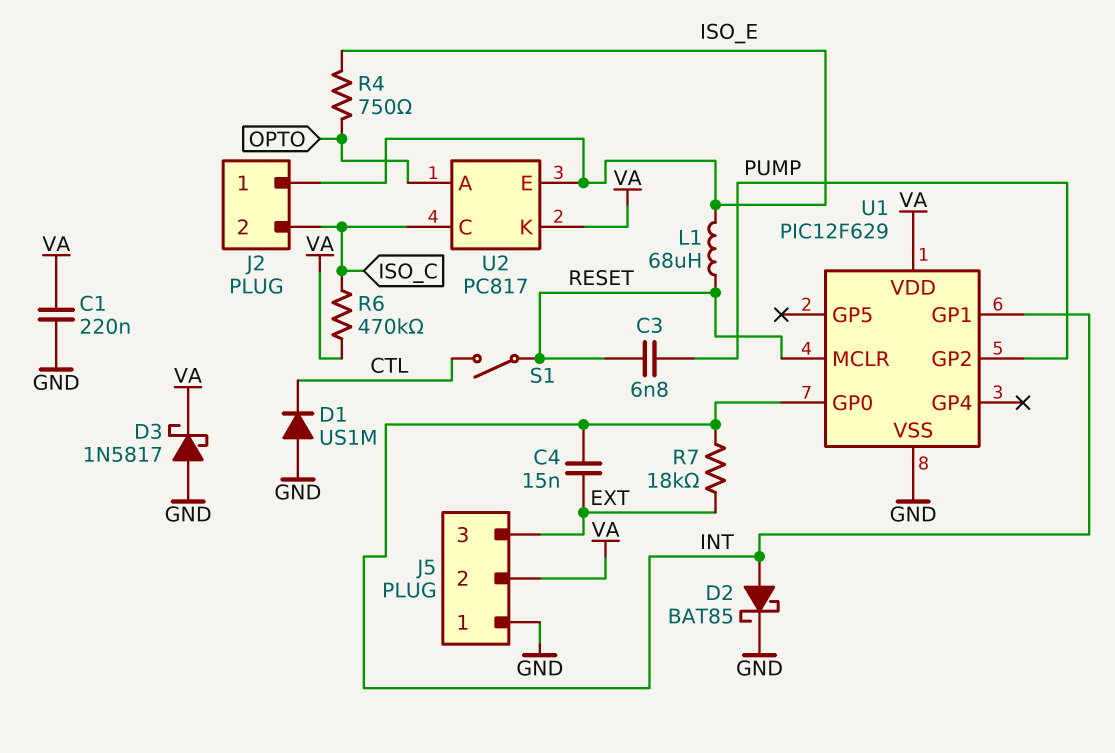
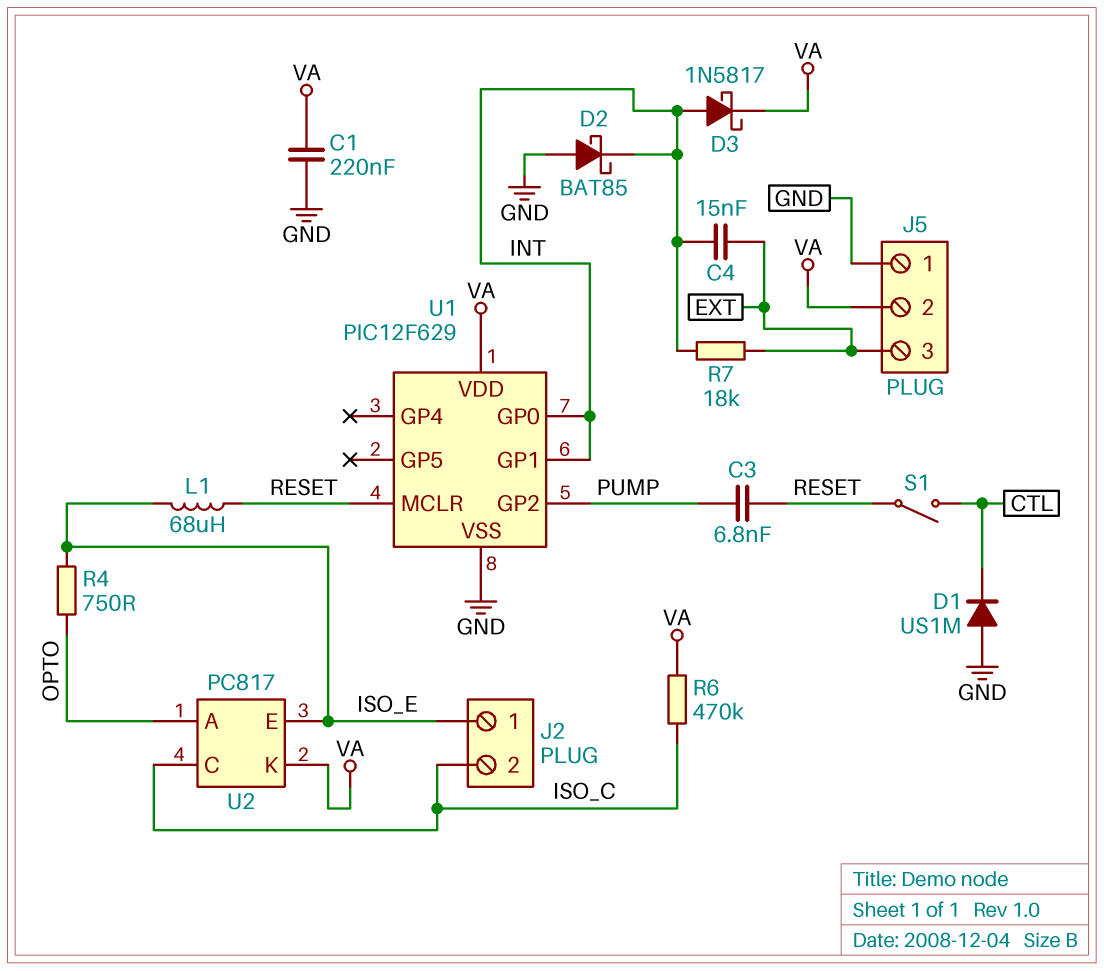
D2: schottky BAT85 (A INT, K GND) -> schottky BAT85 (A GND, K INT)
D3: schottky 1N5817 (A GND, K VA) -> schottky 1N5817 (A INT, K VA)

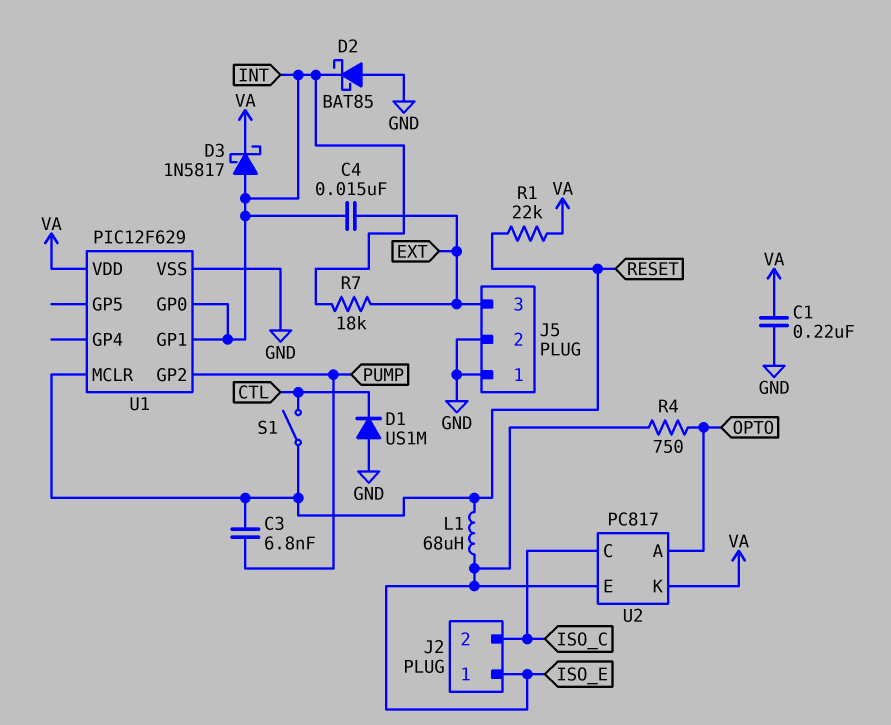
J5 pin 2: VA -> GND
R1: none -> 22k (RESET, VA)
R6: 470k (ISO_C, VA) -> none

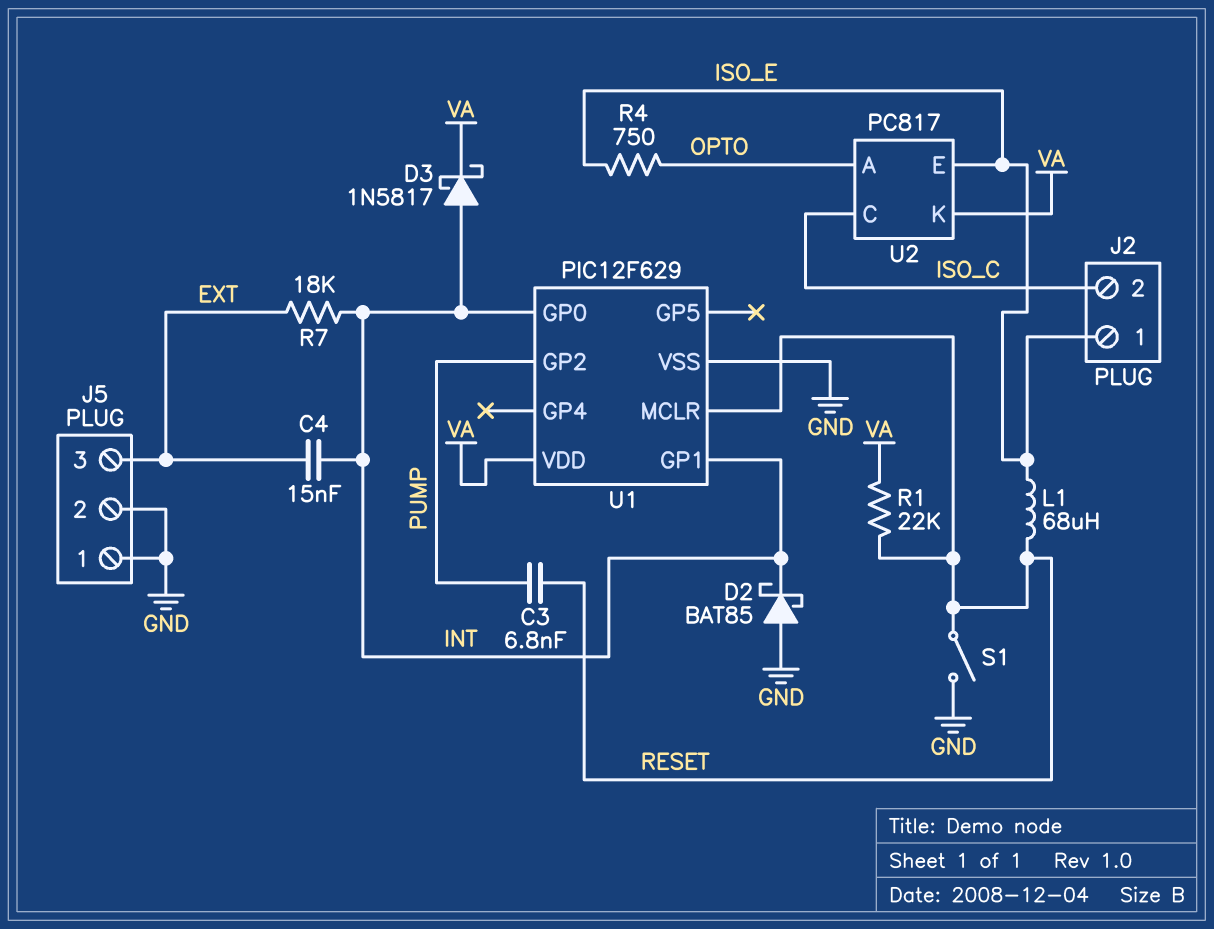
C1: 220nF (GND, VA) -> none
D1: diode US1M (A GND, K CTL) -> none
S1: switch (CTL, RESET) -> switch (GND, RESET)

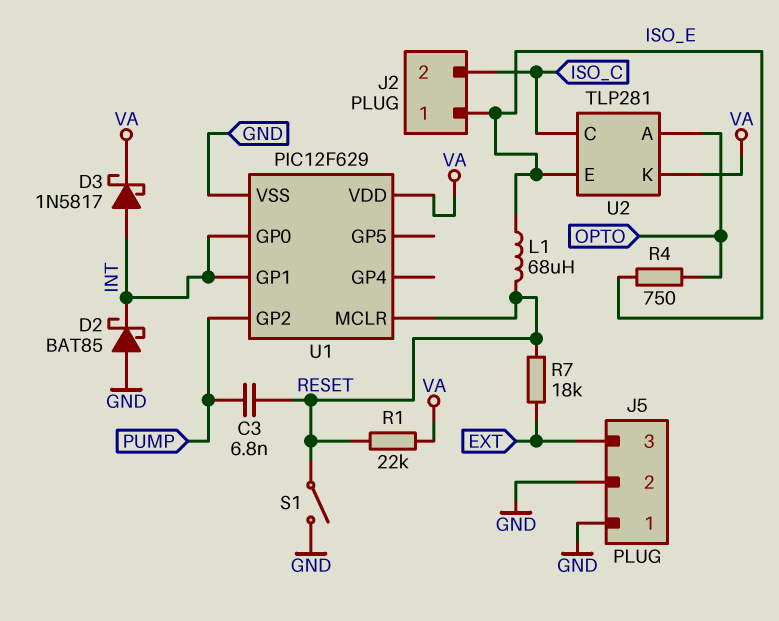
C4: 15nF (EXT, INT) -> none
R7: 18k (EXT, INT) -> 18k (EXT, RESET)
U2: PC817 -> TLP281

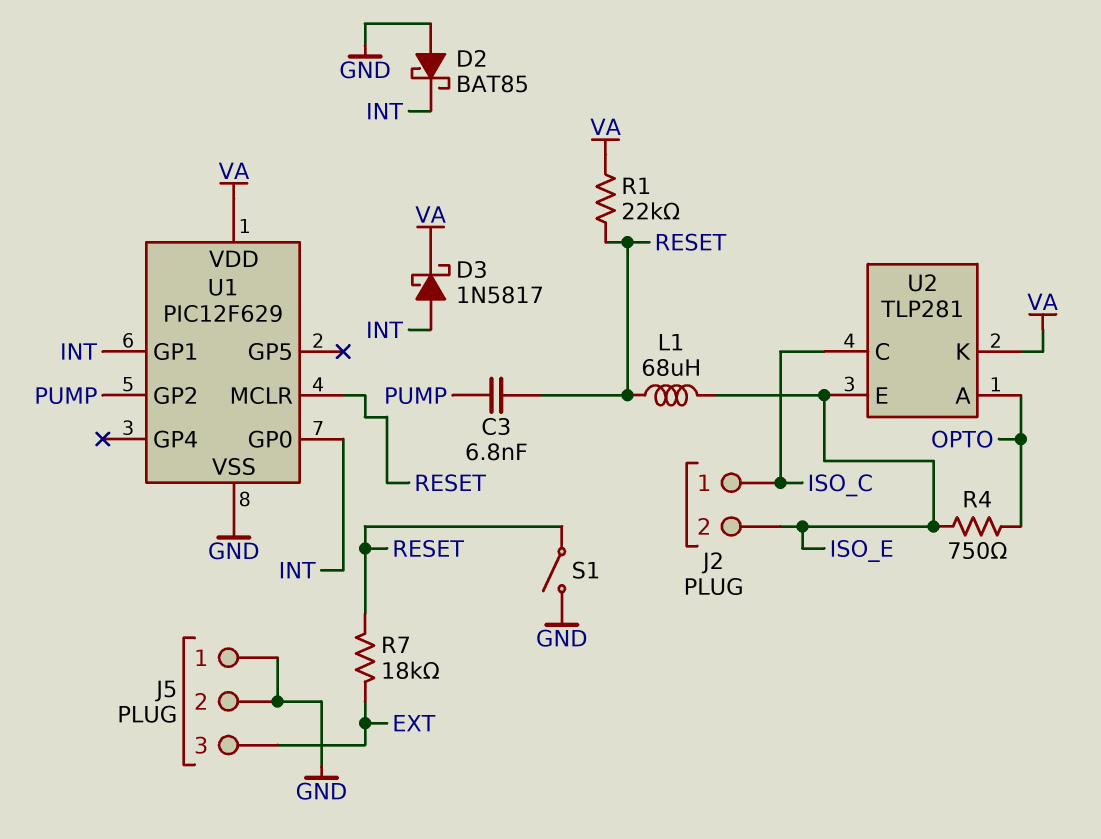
J2 pin 1: ISO_E -> ISO_C
J2 pin 2: ISO_C -> ISO_E

